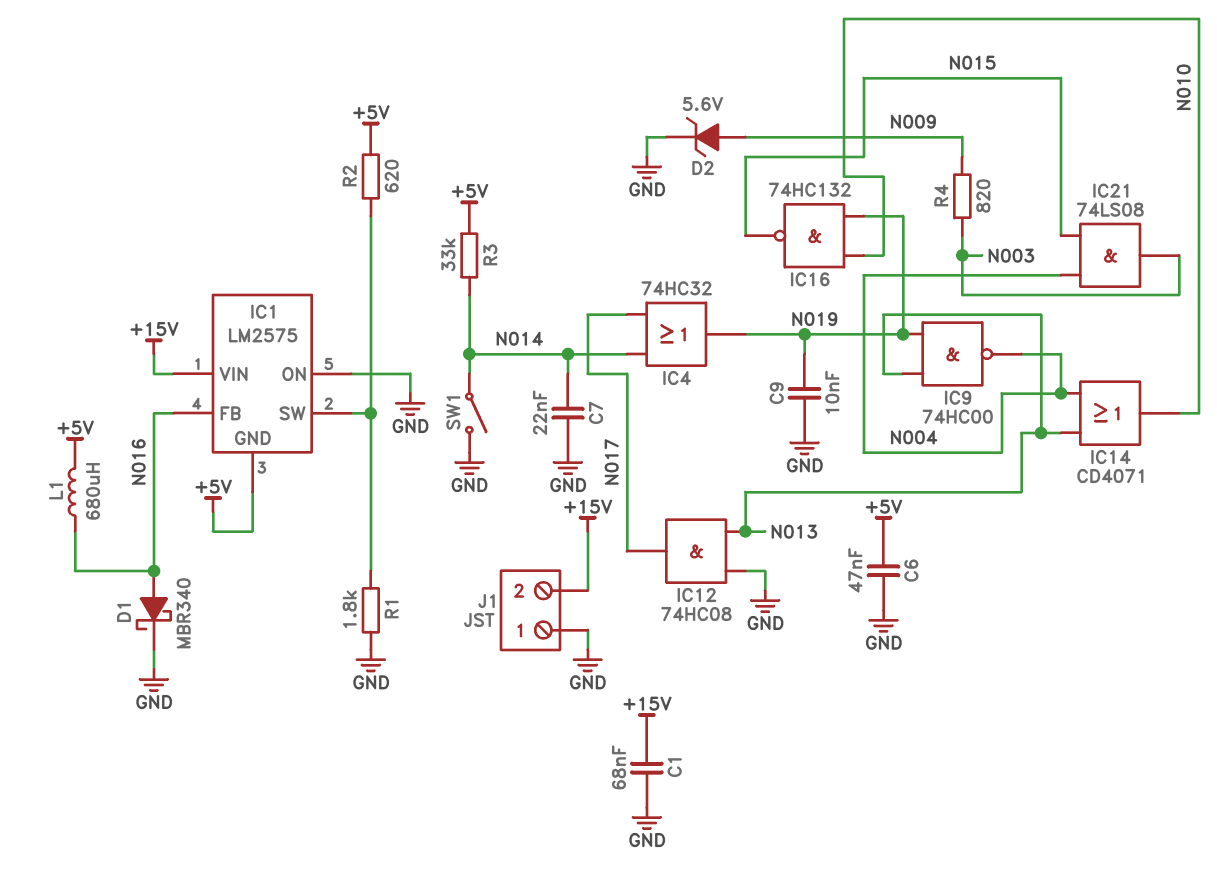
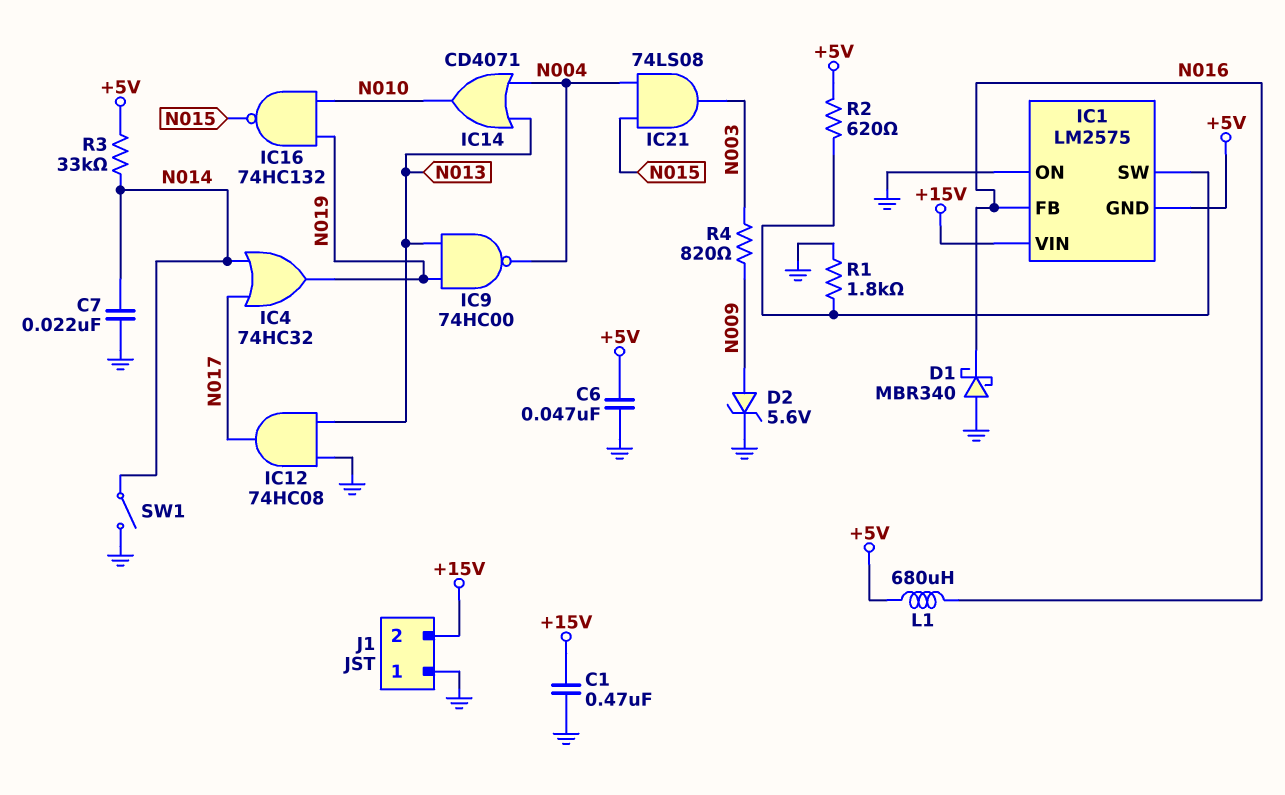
C1: 68nF (+15V, GND) -> 470nF (+15V, GND)
C9: 10nF (GND, N019) -> none
D1: schottky MBR340 (A N016, K GND) -> schottky MBR340 (A GND, K N016)

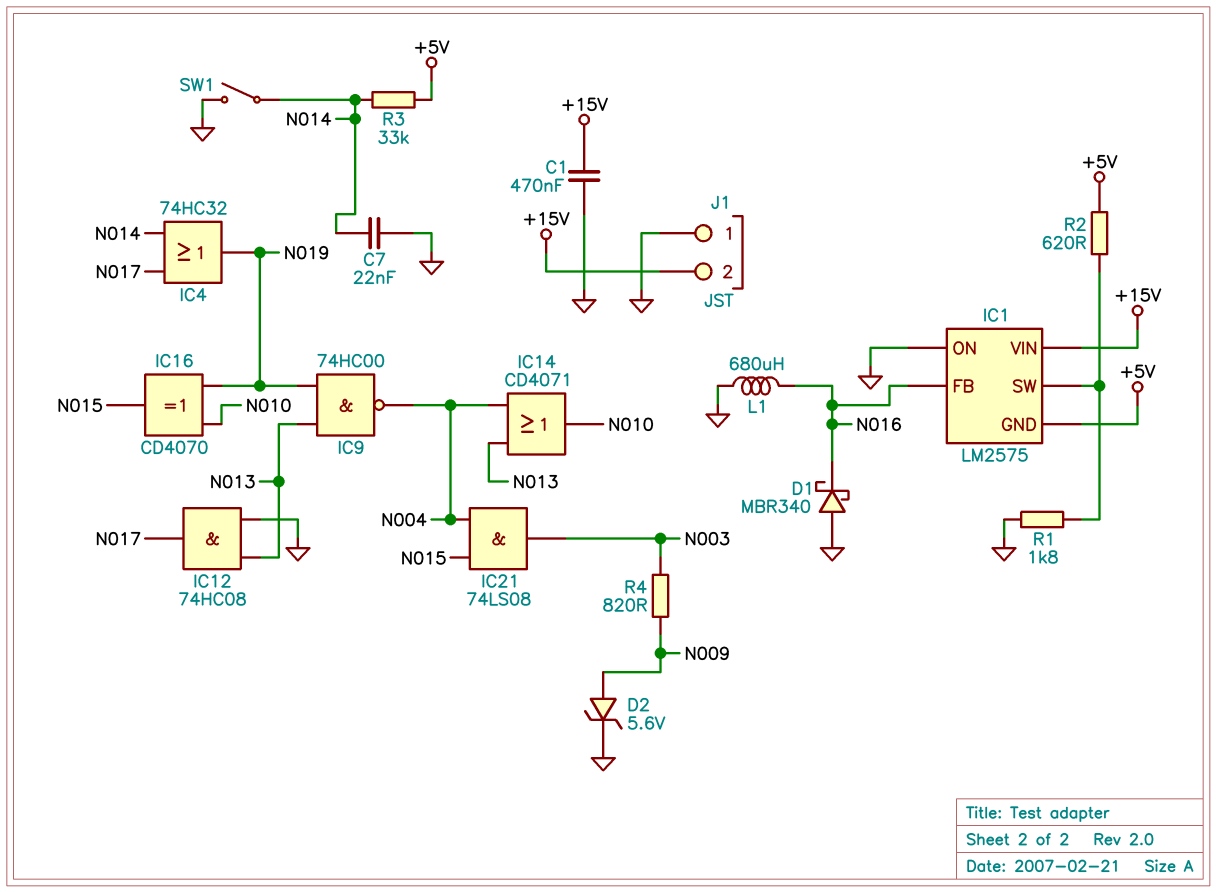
C6: 47nF (+5V, GND) -> none
IC16: NAND 74HC132 (in N010, in N019, out N015) -> XOR CD4070 (in N010, in N019, out N015)
L1: 680uH (+5V, N016) -> 680uH (GND, N016)

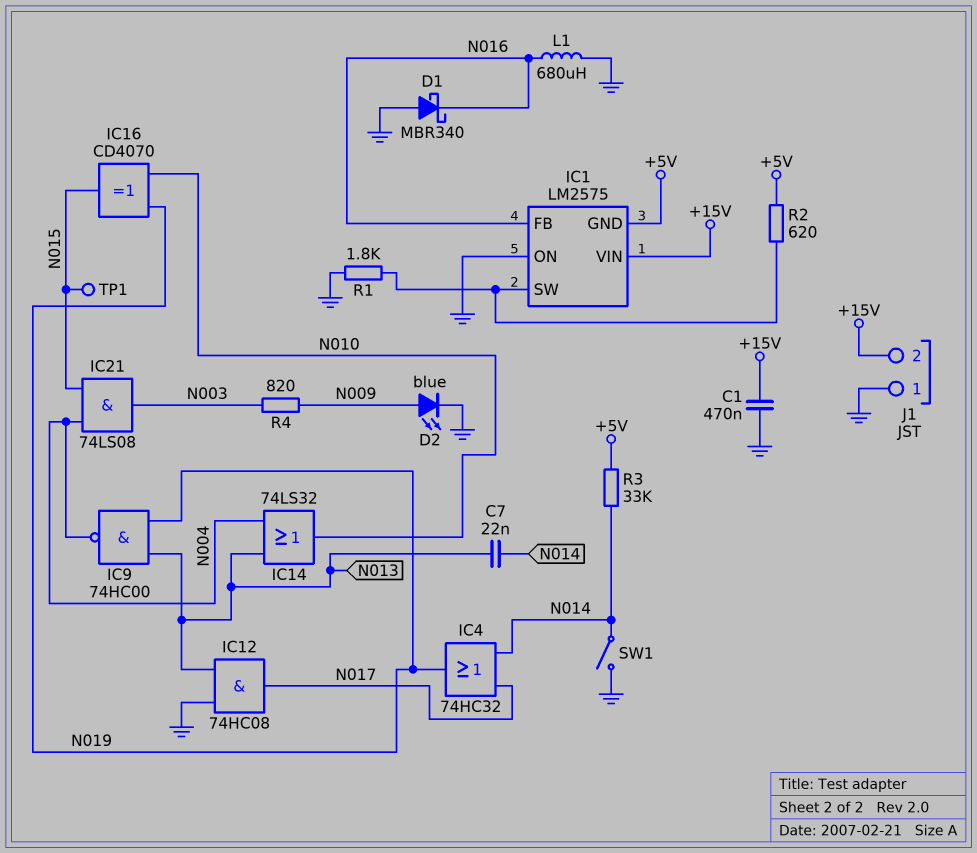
C7: 22nF (GND, N014) -> 22nF (N013, N014)
D2: zener 5.6V (A N009, K GND) -> LED blue (A N009, K GND)
IC14: OR CD4071 (in N004, in N013, out N010) -> OR 74LS32 (in N004, in N013, out N010)
TP1: none -> test point (N015)

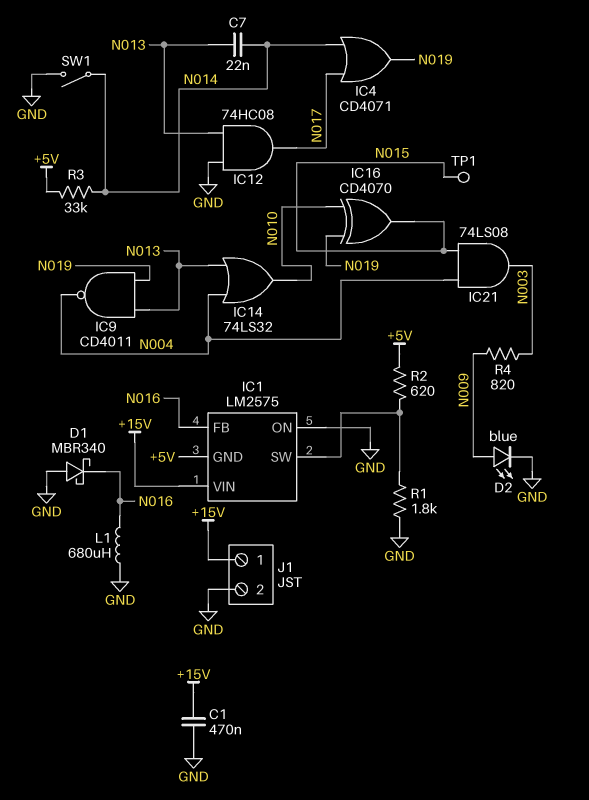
IC4: OR 74HC32 (in N014, in N017, out N019) -> OR CD4071 (in N014, in N017, out N019)
IC9: NAND 74HC00 (in N013, in N019, out N004) -> NAND CD4011 (in N013, in N019, out N004)
J1 pin 1: GND -> +15V
J1 pin 2: +15V -> GND

